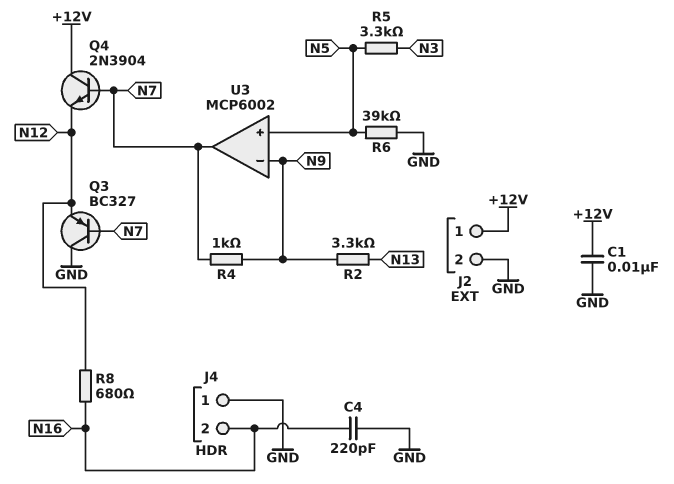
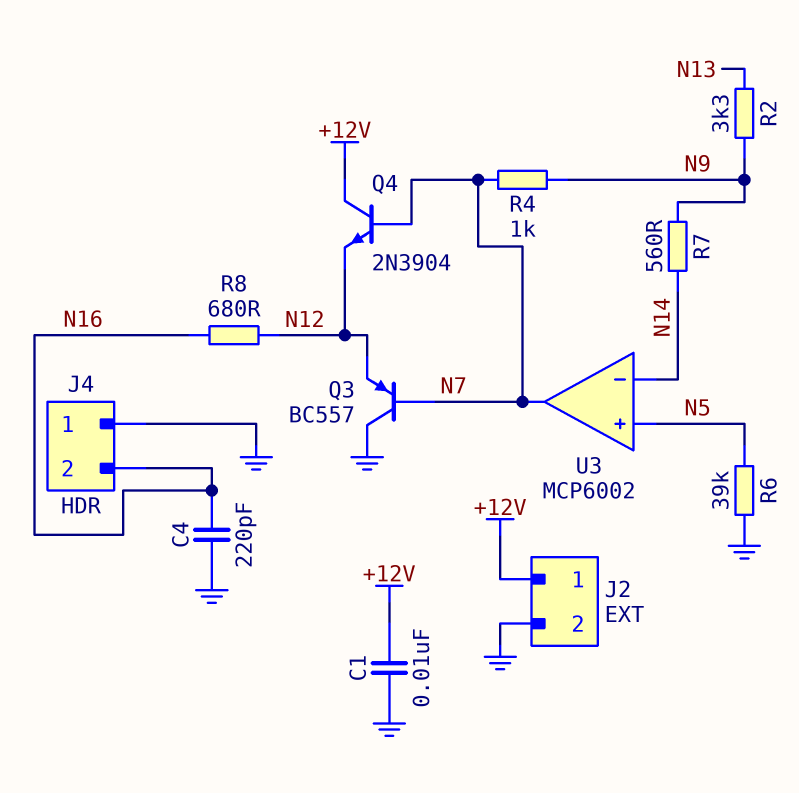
Q3: PNP BC327 (B N7, C GND, E N12) -> PNP BC557 (B N7, C GND, E N12)
R5: 3.3k (N3, N5) -> none
R7: none -> 560 (N9, N14)
U3 pin in-: N9 -> N14

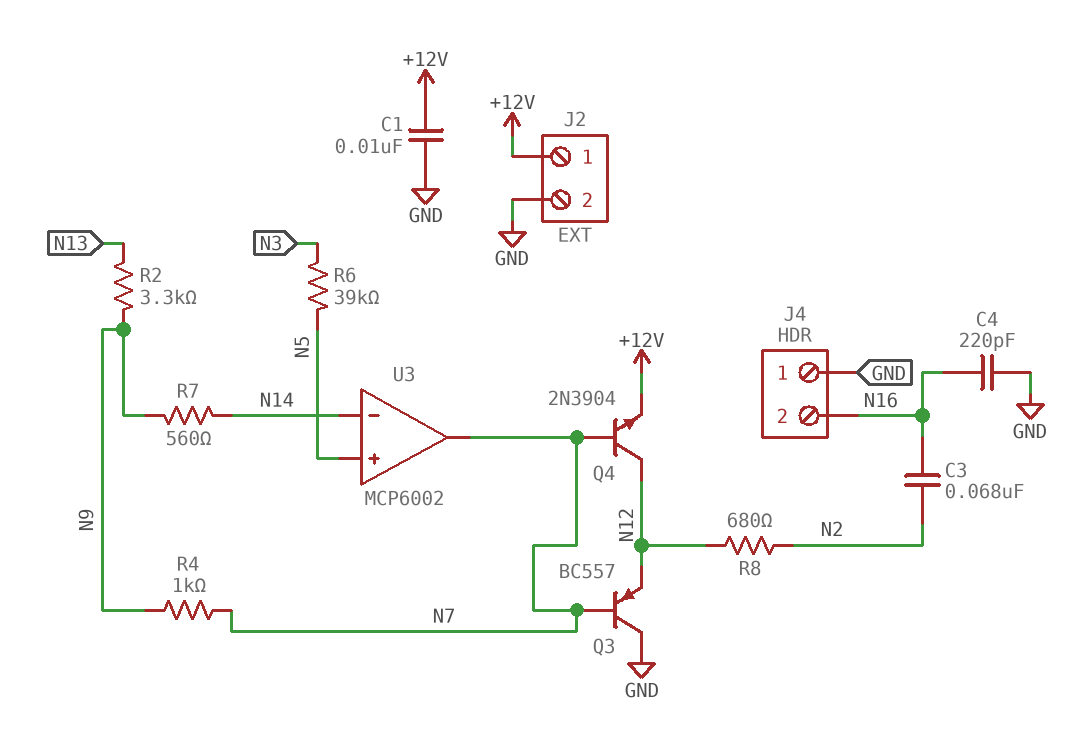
C3: none -> 68nF (N2, N16)
Q4: NPN 2N3904 (B N7, C +12V, E N12) -> NPN 2N3904 (B N7, C N12, E +12V)
R6: 39k (GND, N5) -> 39k (N3, N5)
R8: 680 (N12, N16) -> 680 (N2, N12)

